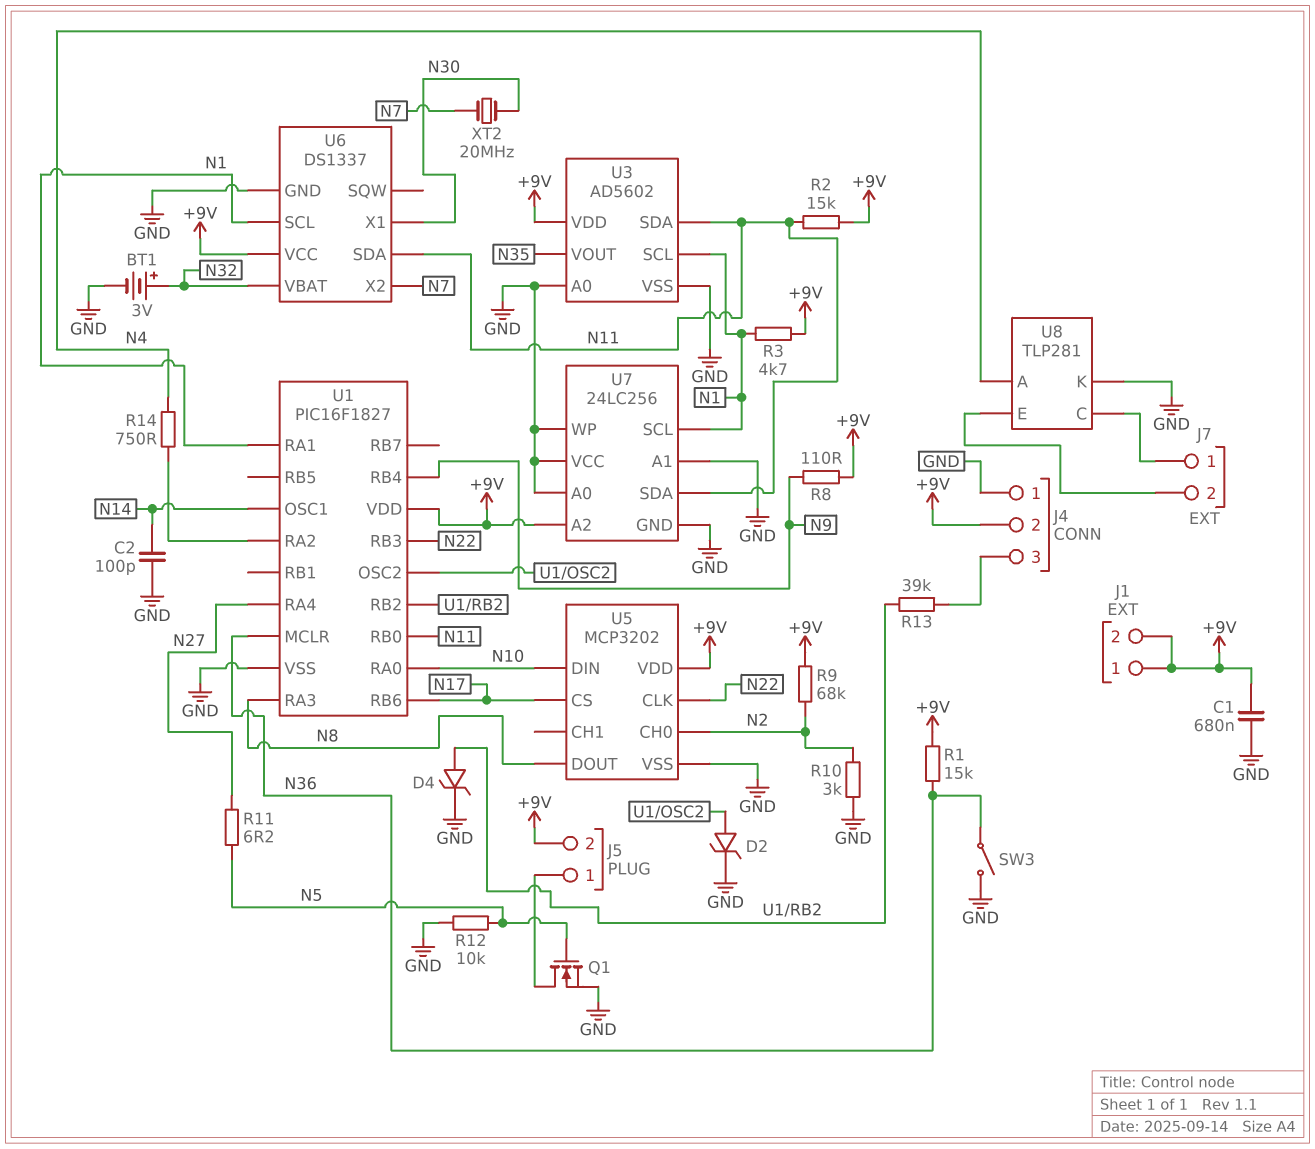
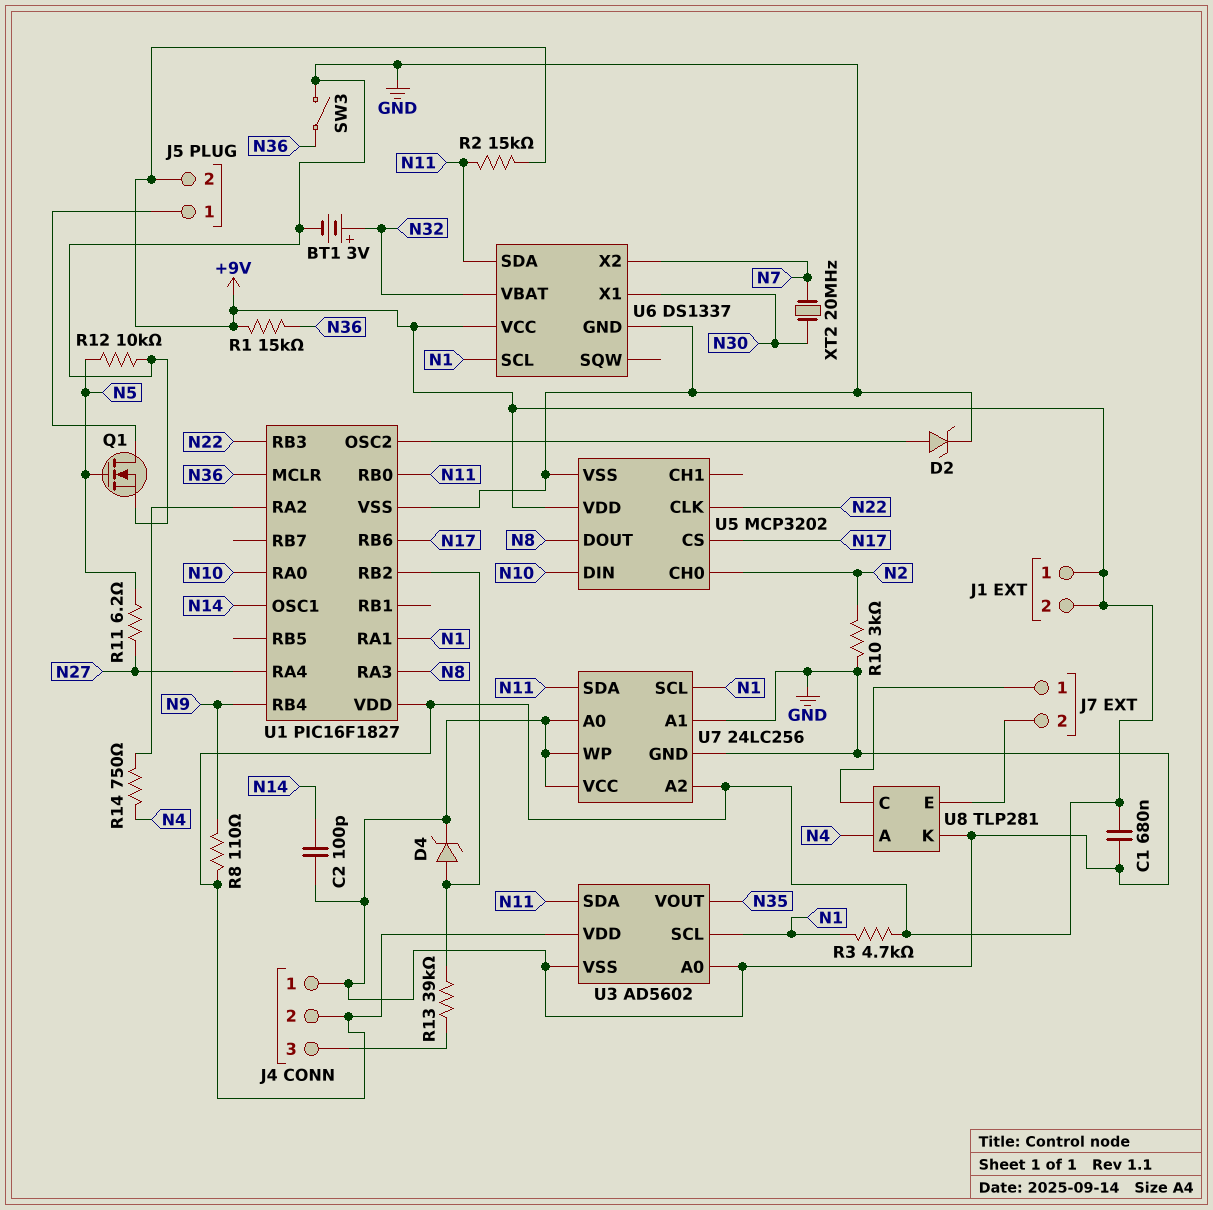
R9: 68k (+9V, N2) -> none

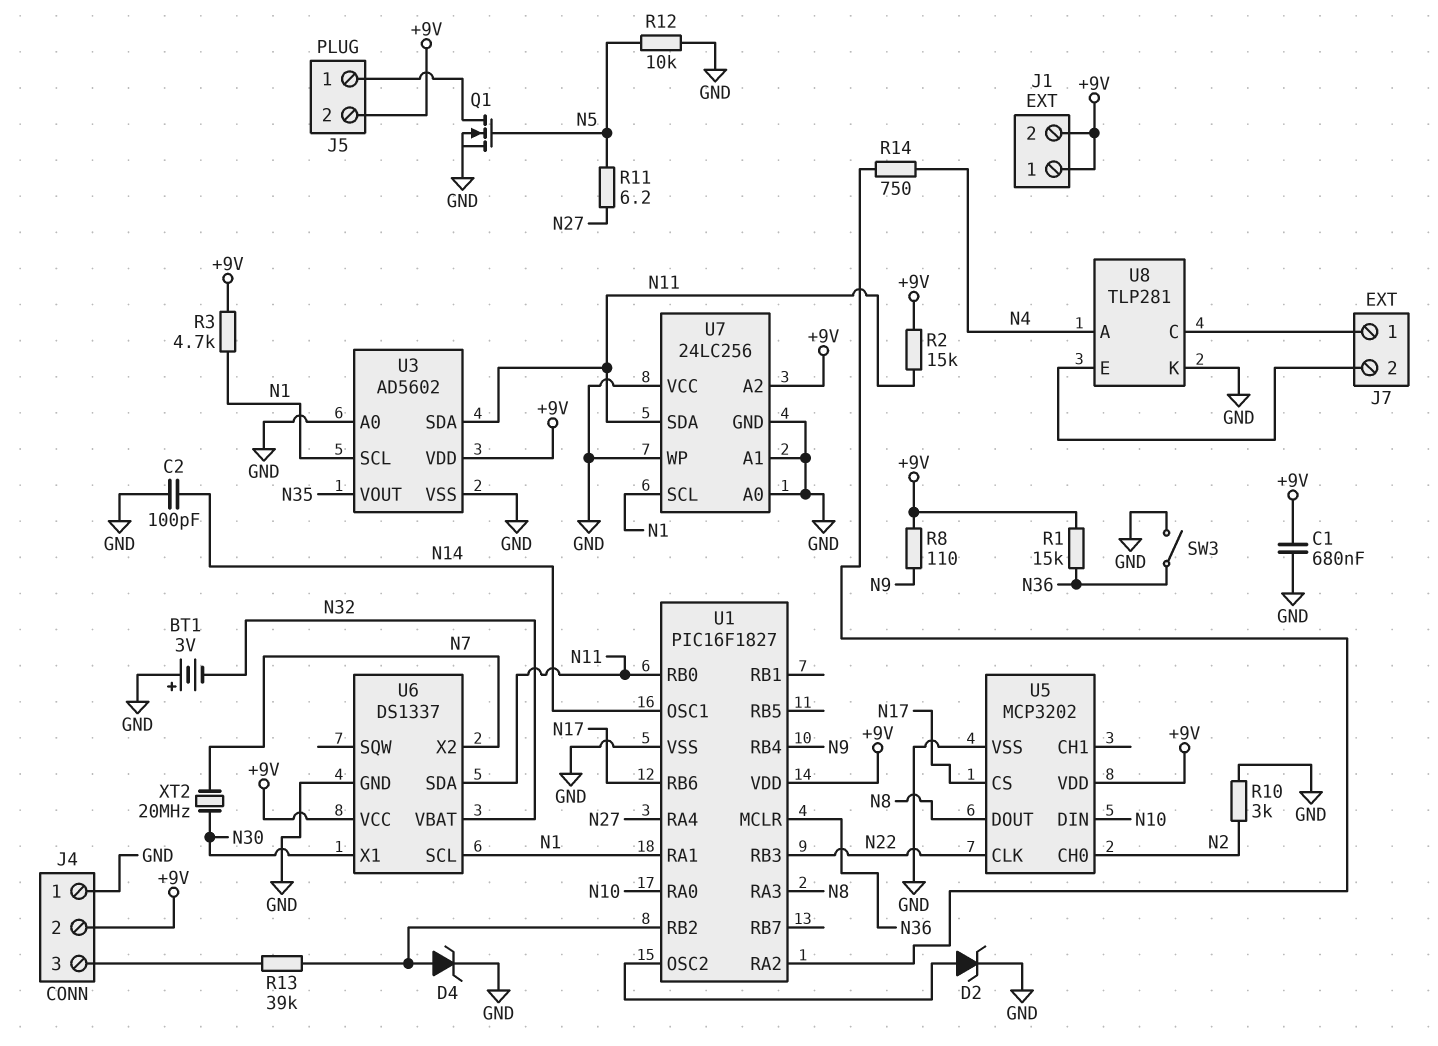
BT1: 3V (plus N32, minus GND) -> 3V (plus GND, minus N32)

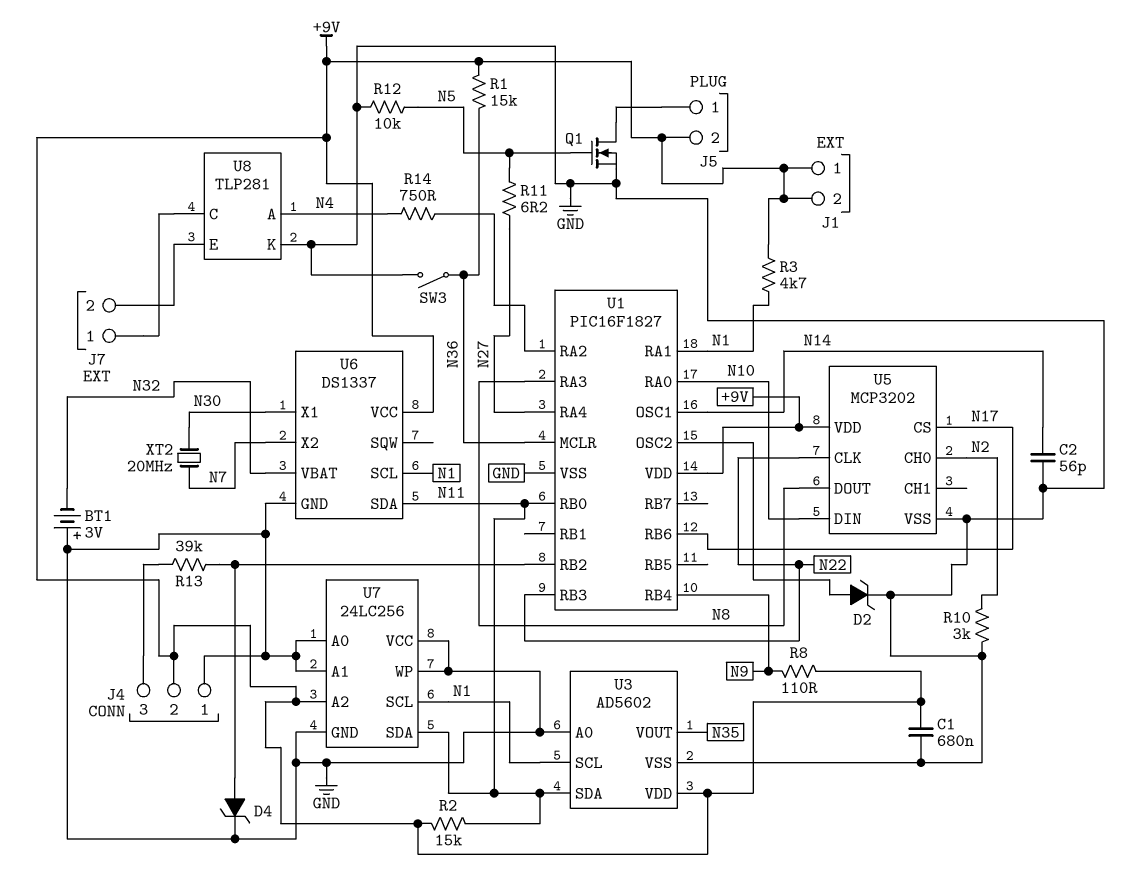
C2: 100pF (GND, N14) -> 56pF (GND, N14)

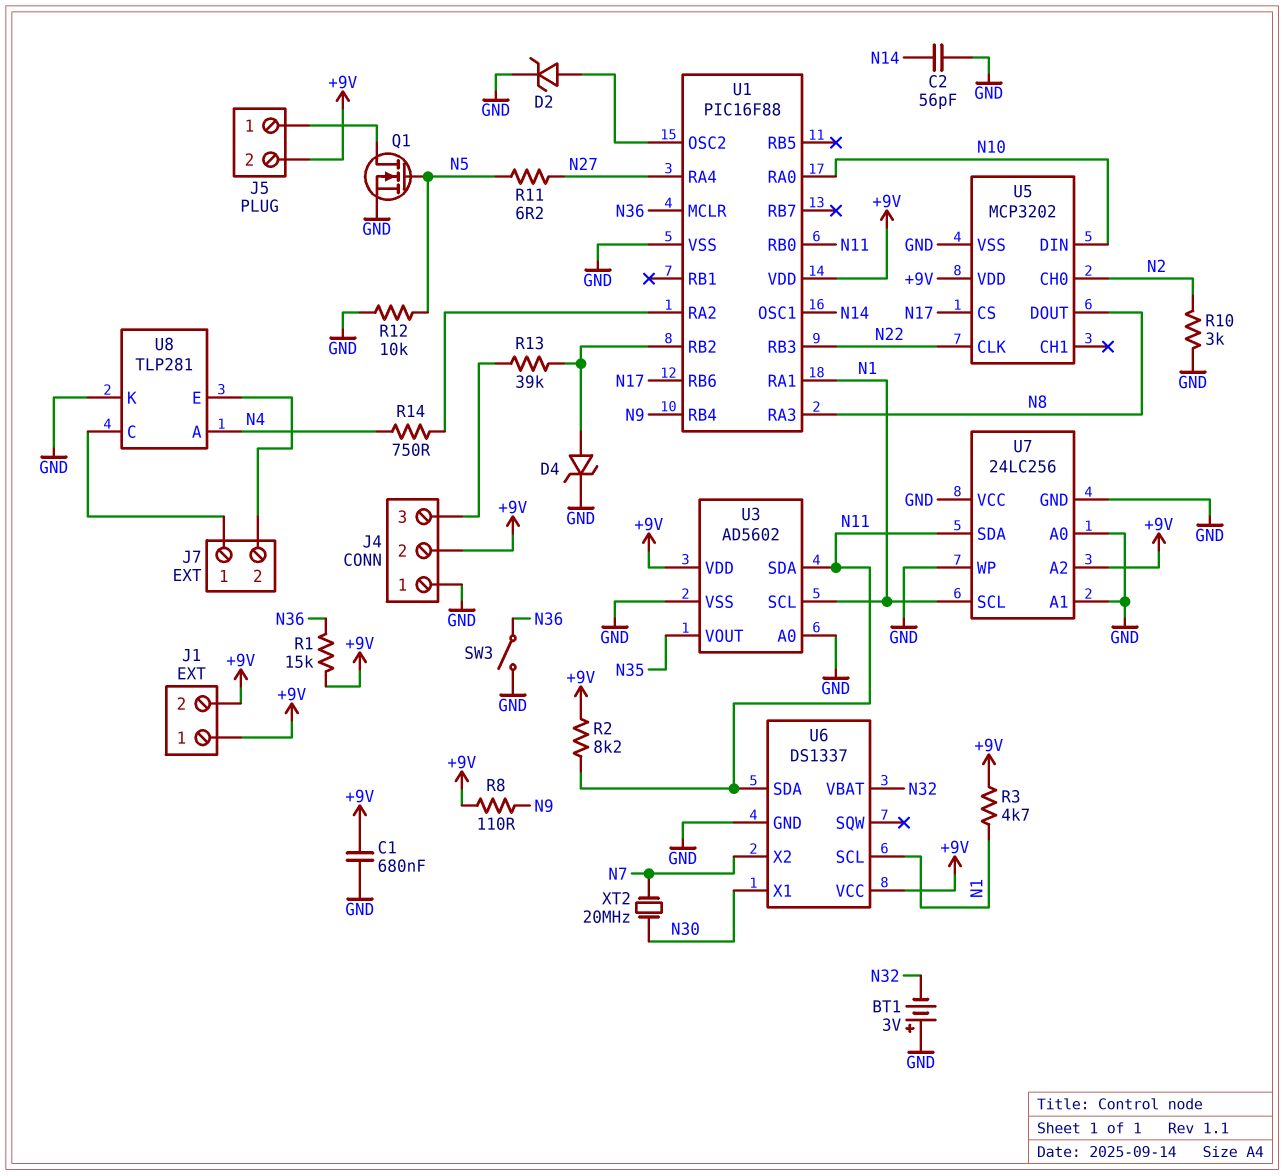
R2: 15k (+9V, N11) -> 8.2k (+9V, N11)
U1: PIC16F1827 -> PIC16F88

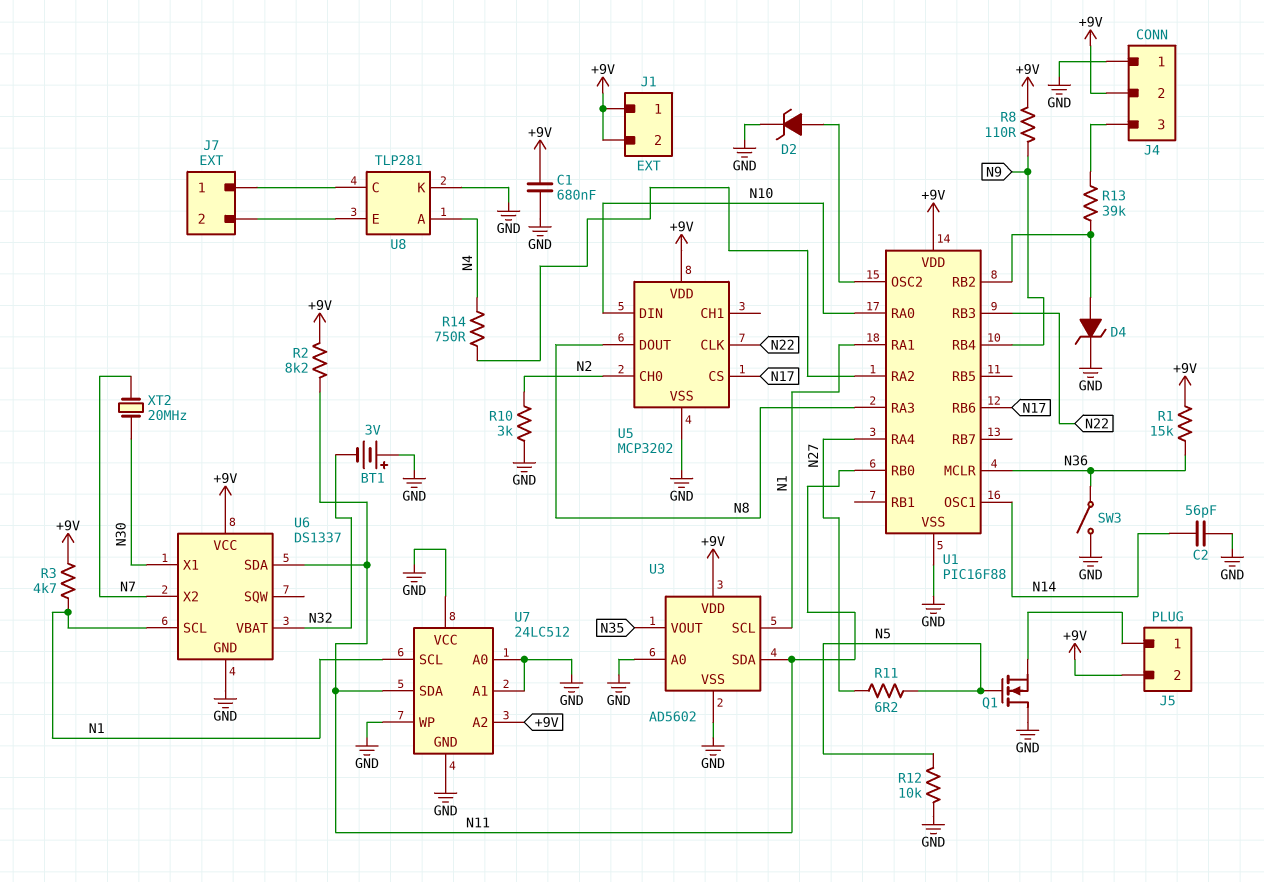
Q1: NMOS (G N5, D J5/1, S GND) -> NMOS (G N5, D GND, S J5/1)
U7: 24LC256 -> 24LC512

